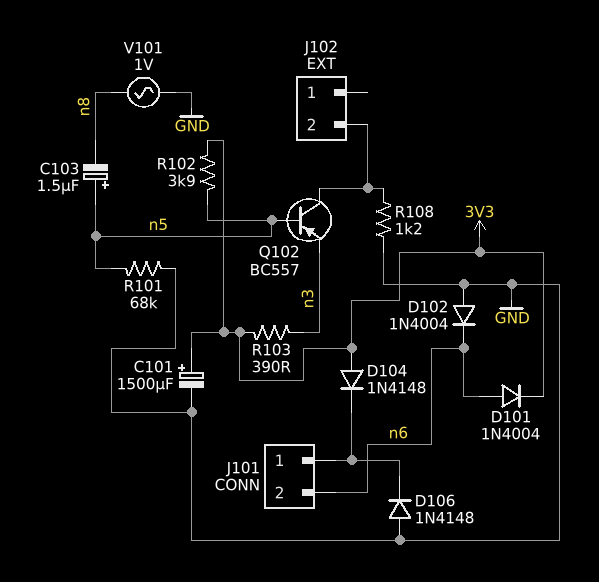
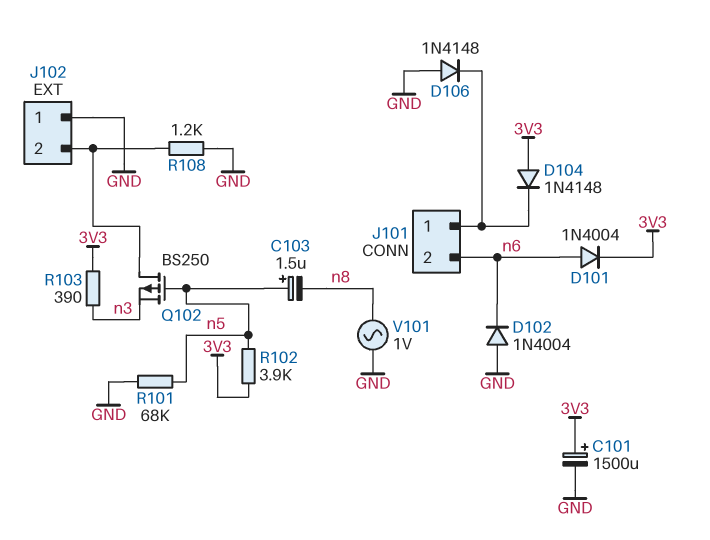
J102 pin 1: none -> GND
Q102: PNP BC557 (B n5, C J102/2, E n3) -> PMOS BS250 (G n5, D J102/2, S n3)

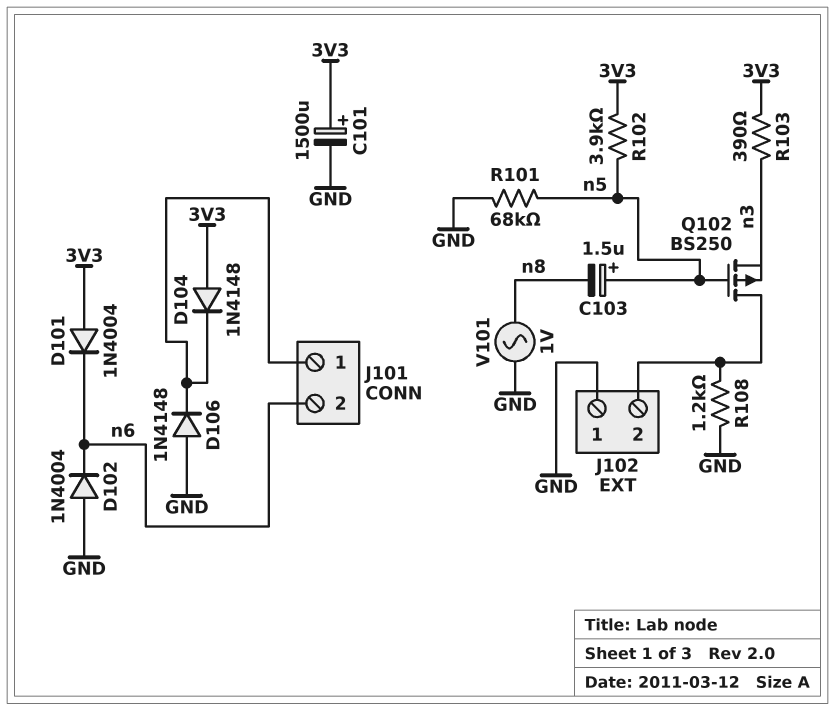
D101: diode 1N4004 (A n6, K 3V3) -> diode 1N4004 (A 3V3, K n6)

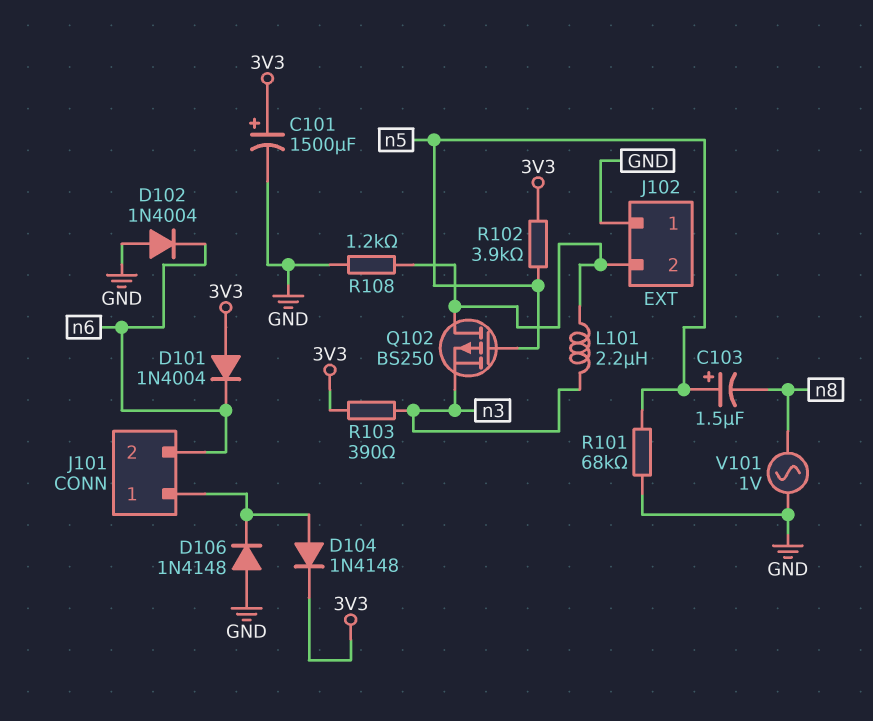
D104: diode 1N4148 (A 3V3, K J101/1) -> diode 1N4148 (A J101/1, K 3V3)
L101: none -> 2.2uH (J102/2, n3)

